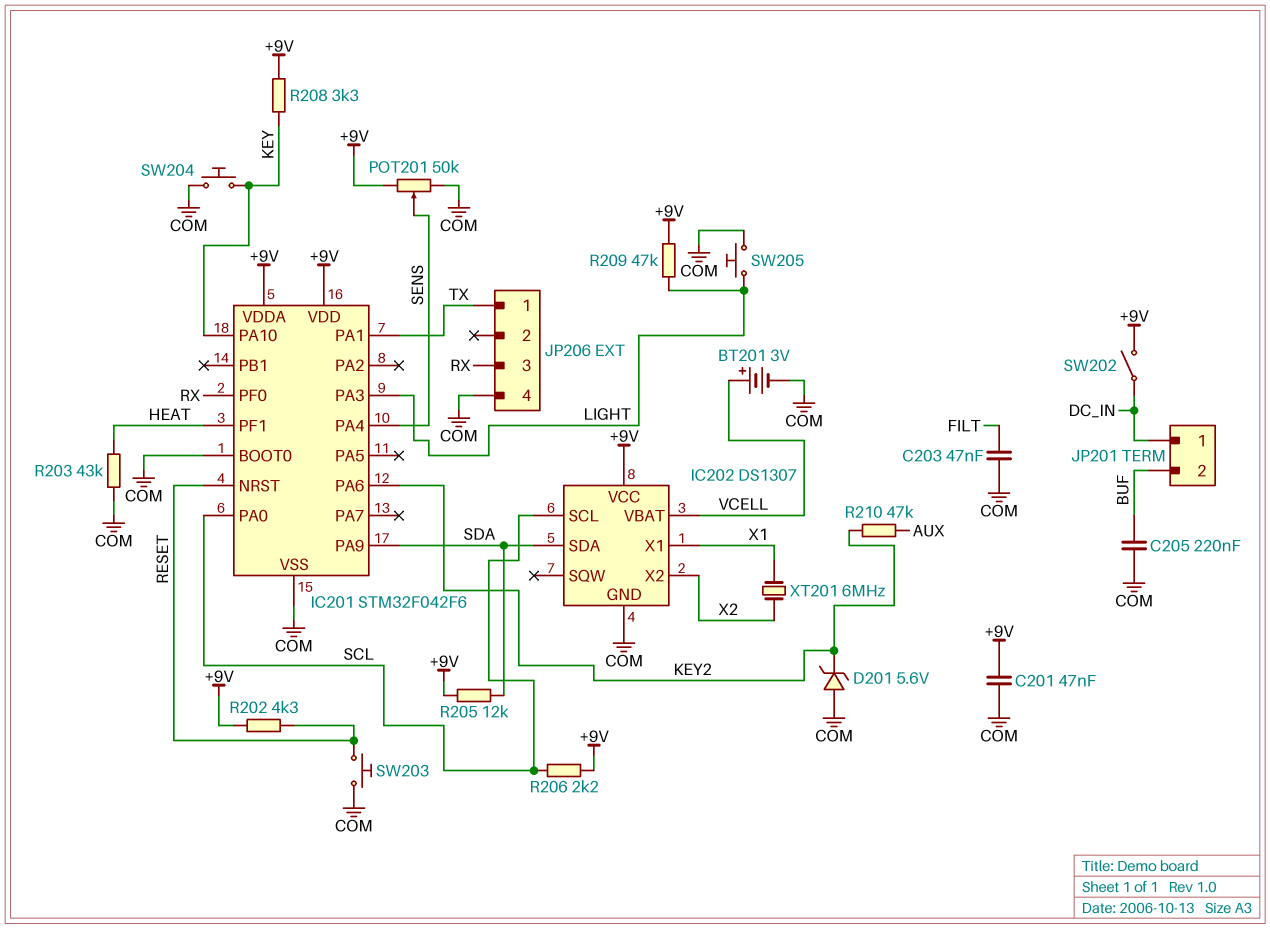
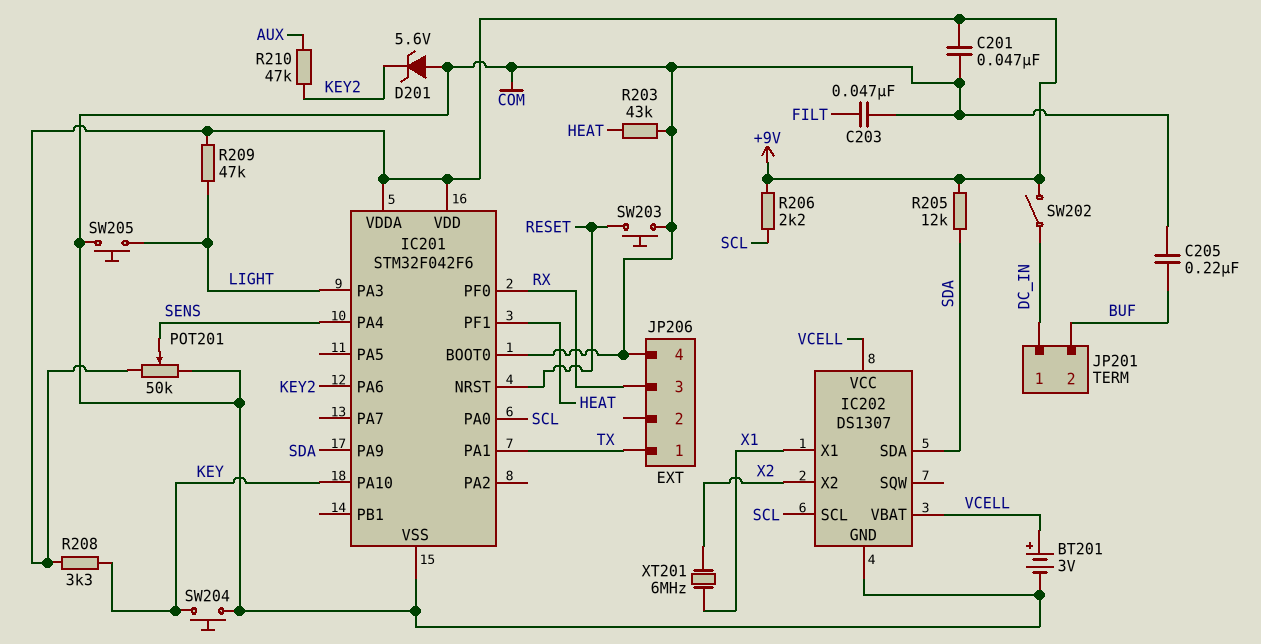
IC202 pin VCC: +9V -> VCELL
R202: 4.3k (+9V, RESET) -> none

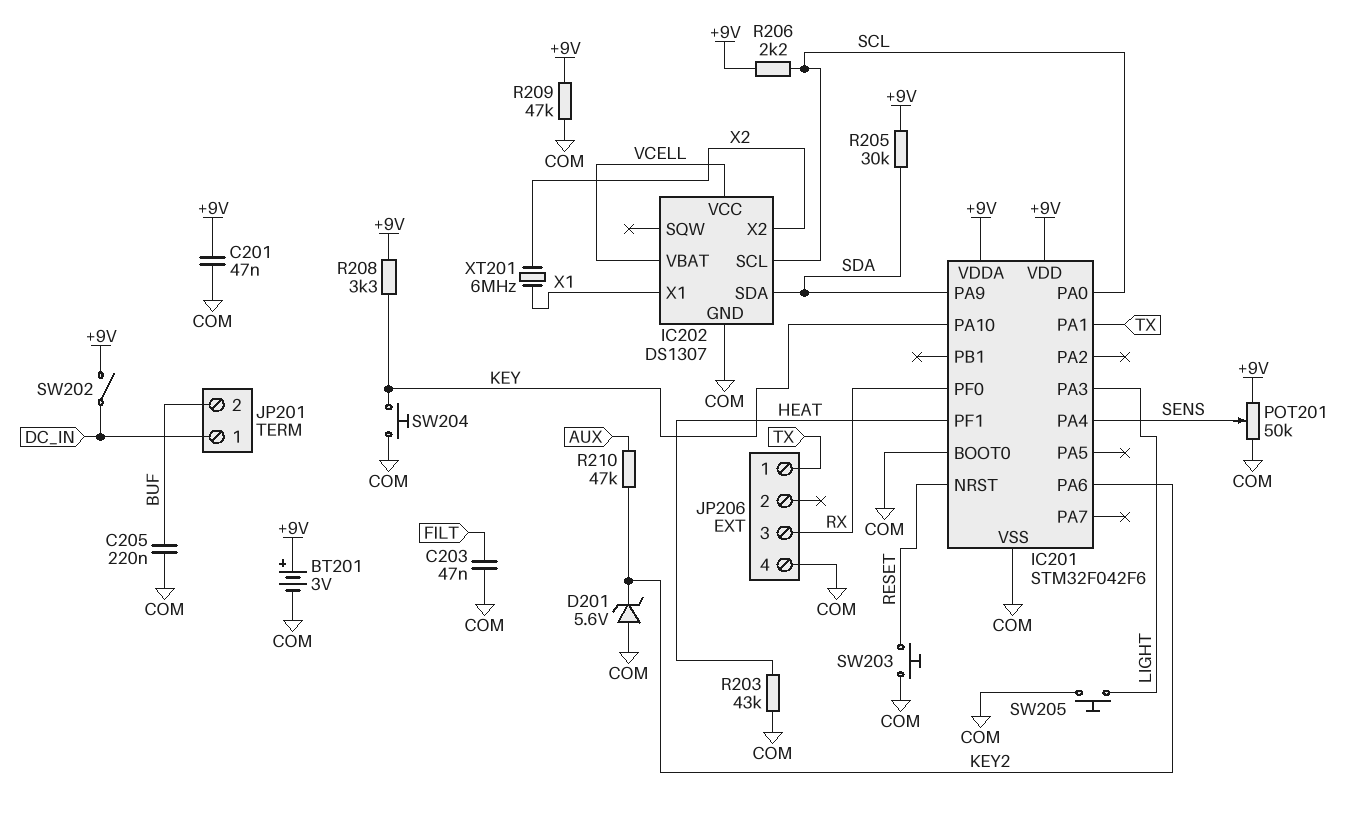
BT201: 3V (plus VCELL, minus COM) -> 3V (plus +9V, minus COM)
R205: 12k (+9V, SDA) -> 30k (+9V, SDA)
R209: 47k (+9V, LIGHT) -> 47k (+9V, COM)

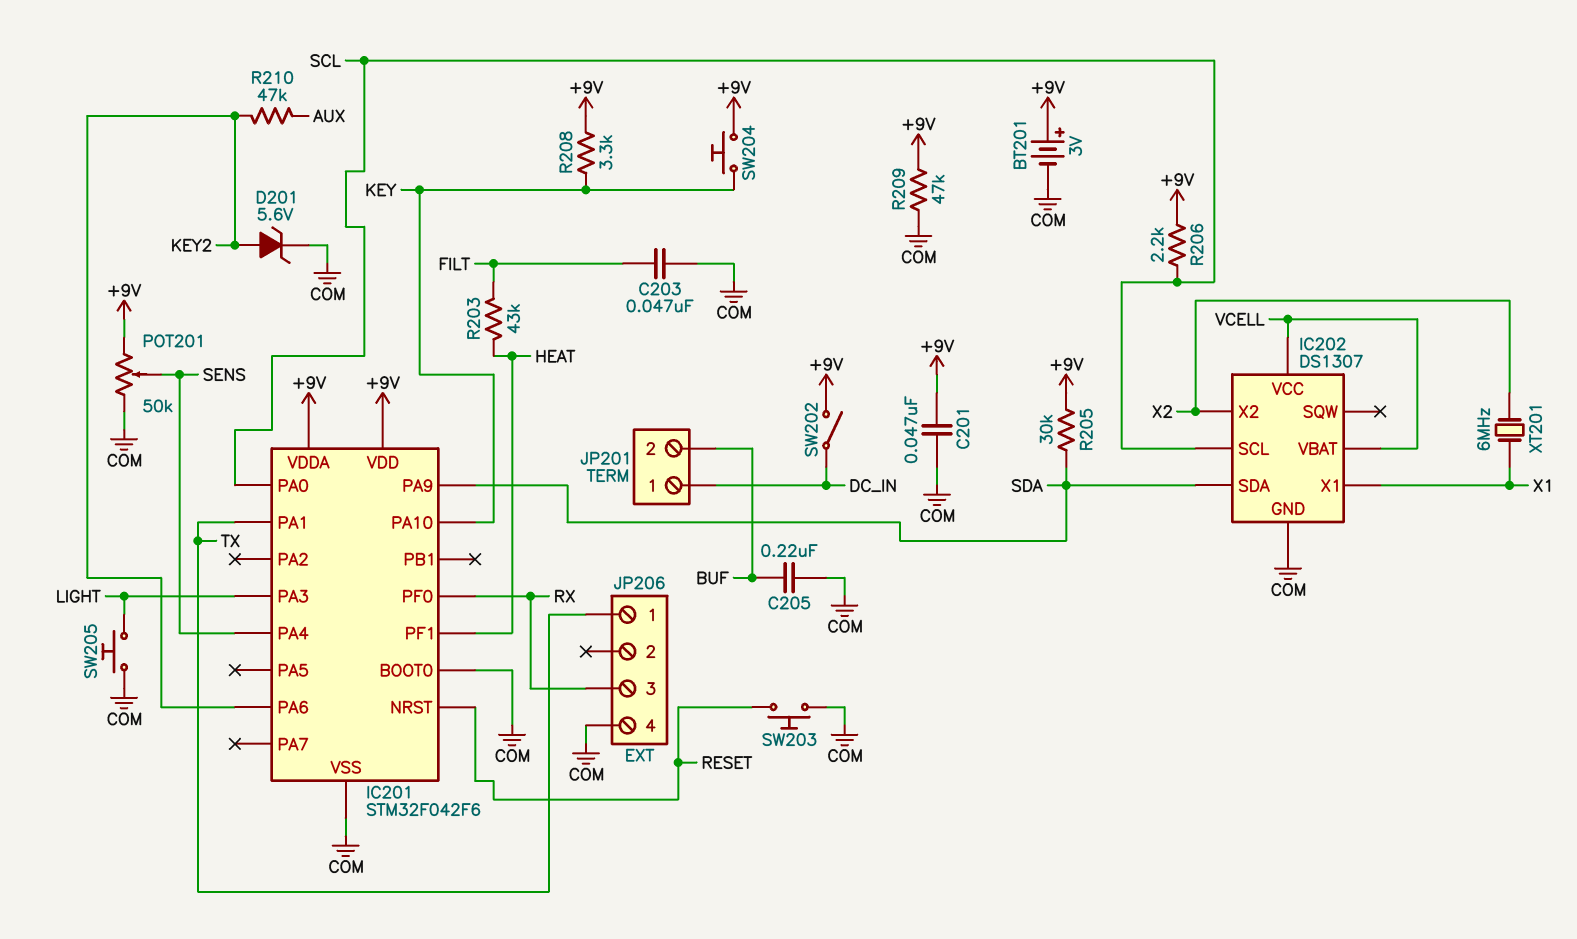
D201: zener 5.6V (A COM, K KEY2) -> zener 5.6V (A KEY2, K COM)
R203: 43k (COM, HEAT) -> 43k (FILT, HEAT)
SW204: button (COM, KEY) -> button (+9V, KEY)

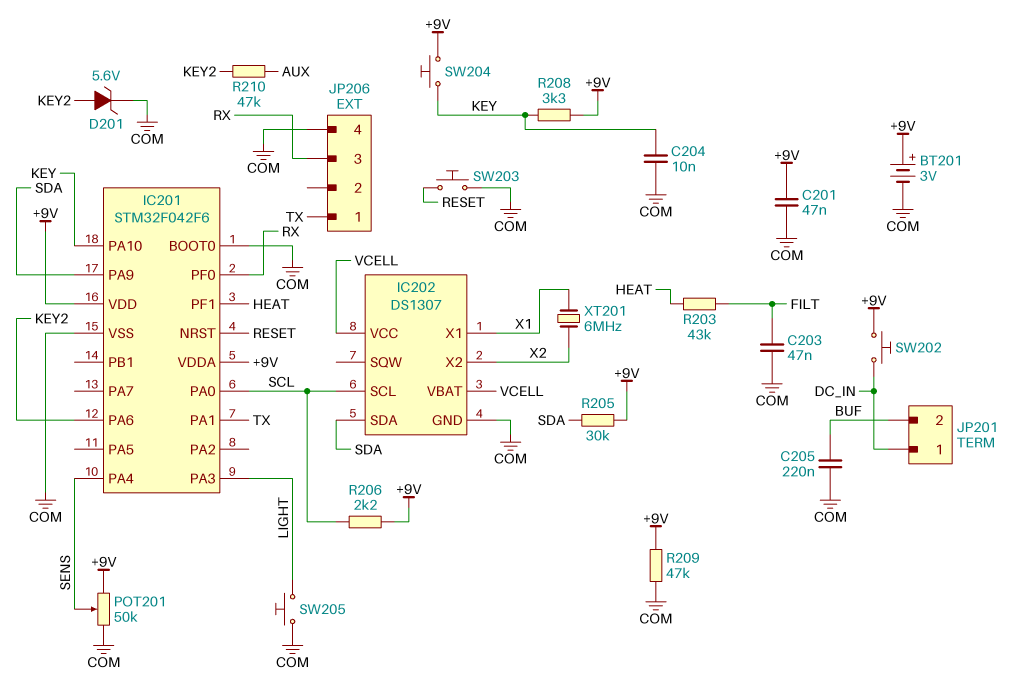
C204: none -> 10nF (COM, KEY)
SW202: switch (+9V, DC_IN) -> button (+9V, DC_IN)

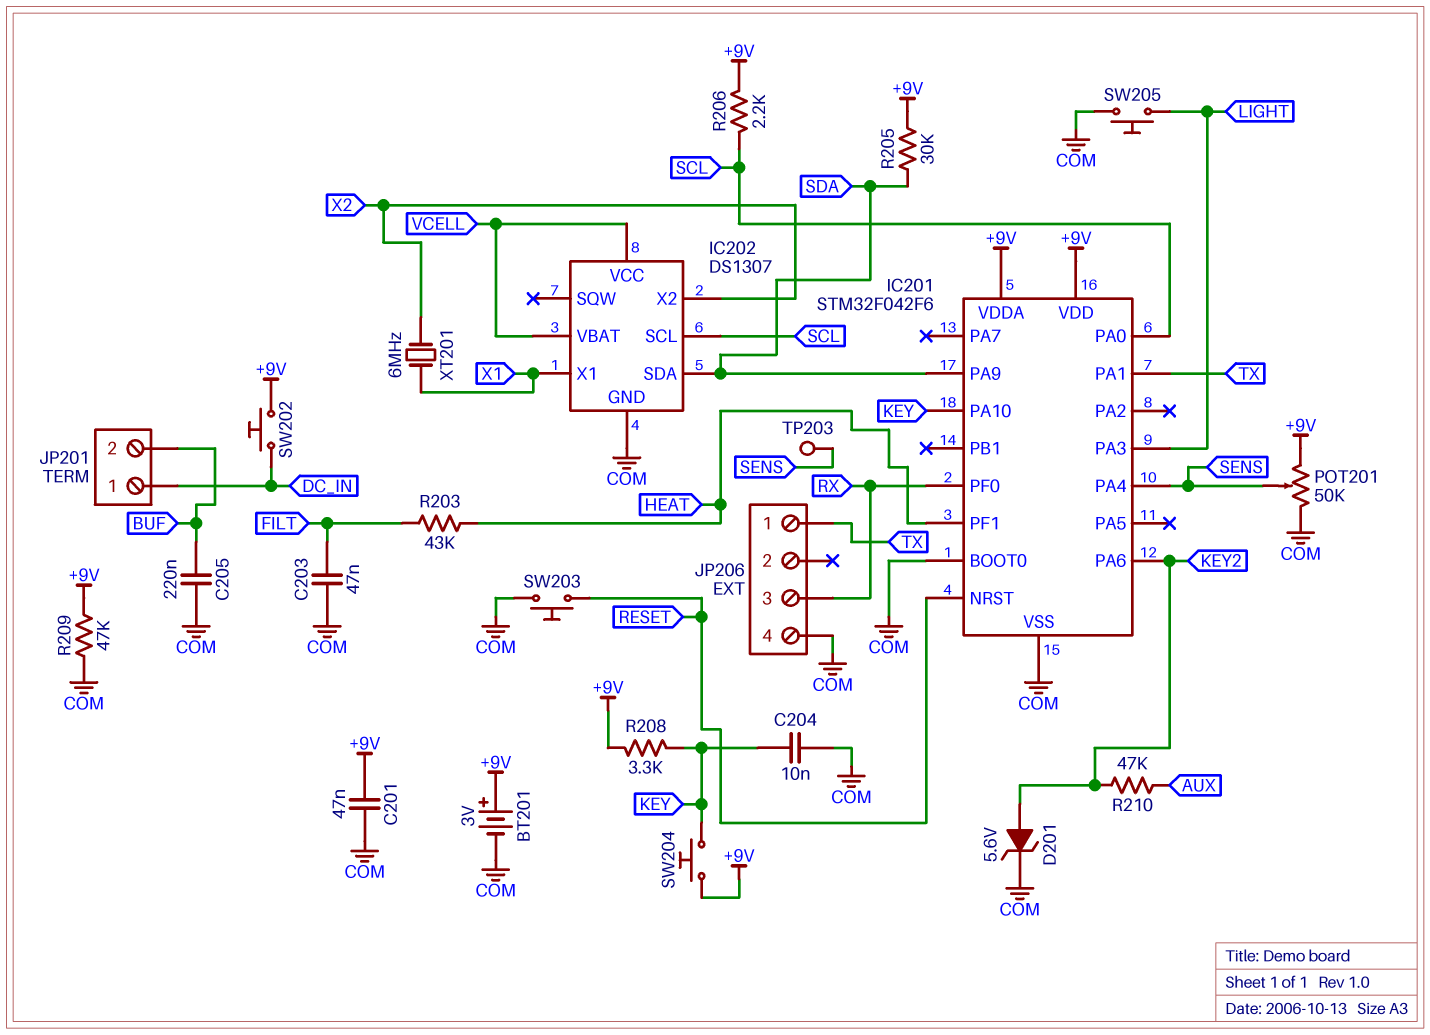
TP203: none -> test point (SENS)

